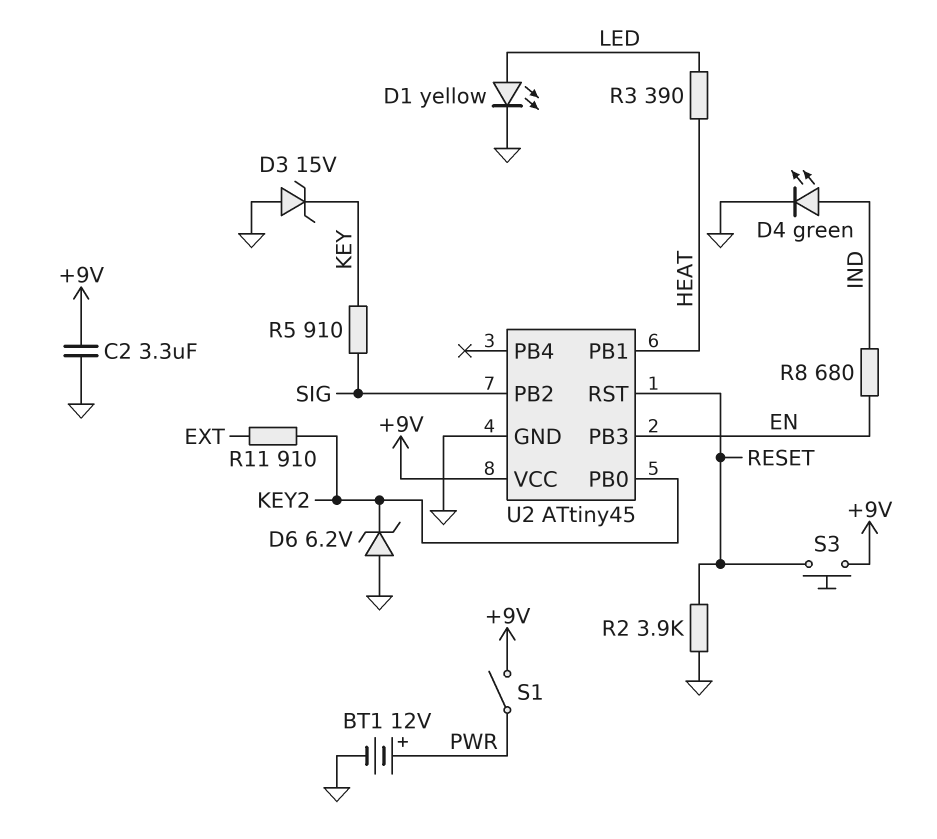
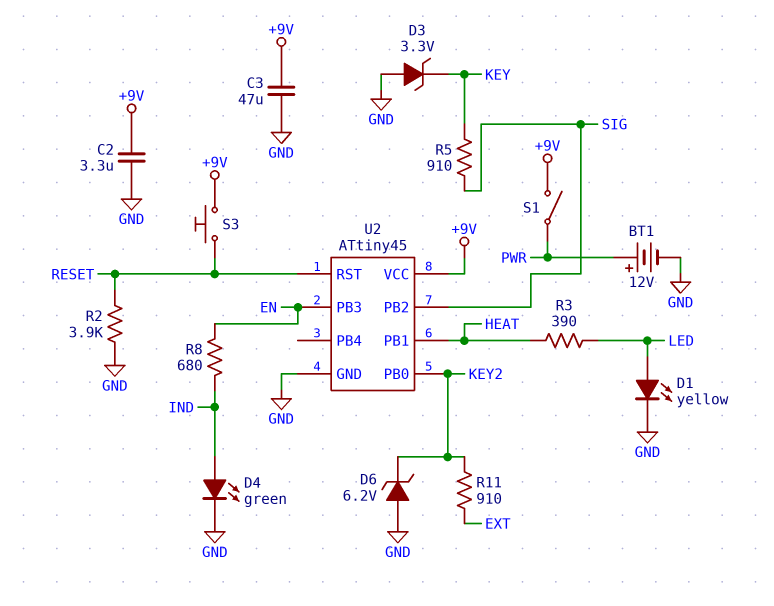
C3: none -> 47uF (+9V, GND)
D3: zener 15V (A GND, K KEY) -> zener 3.3V (A GND, K KEY)

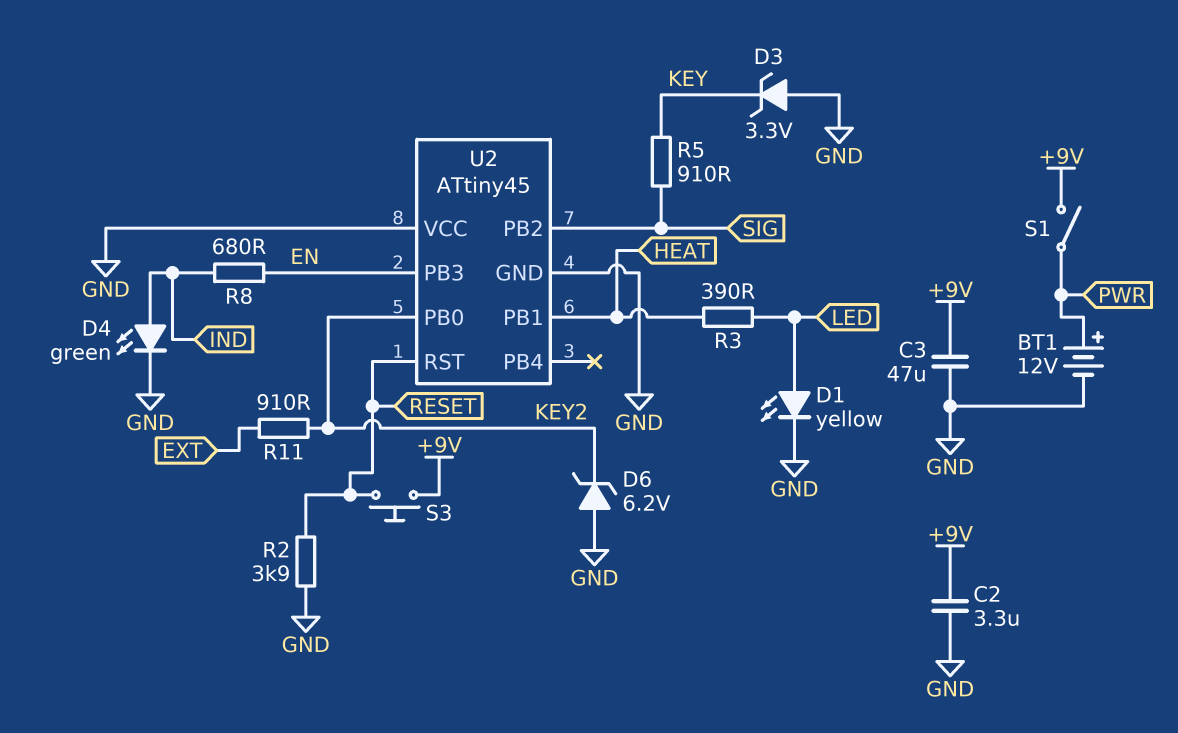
U2 pin VCC: +9V -> GND

